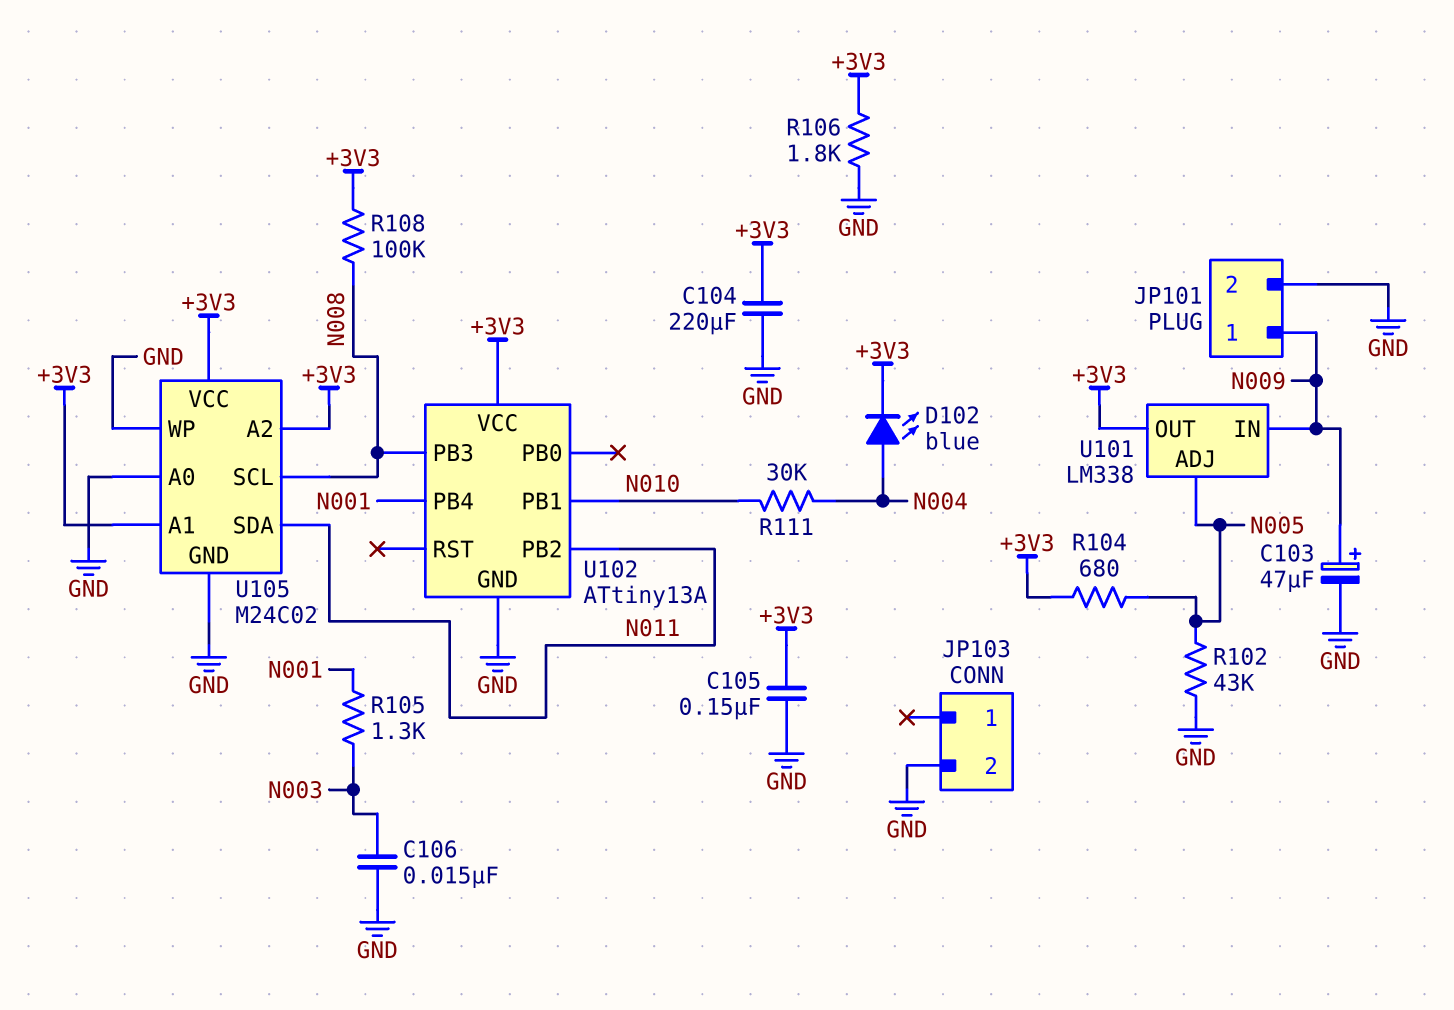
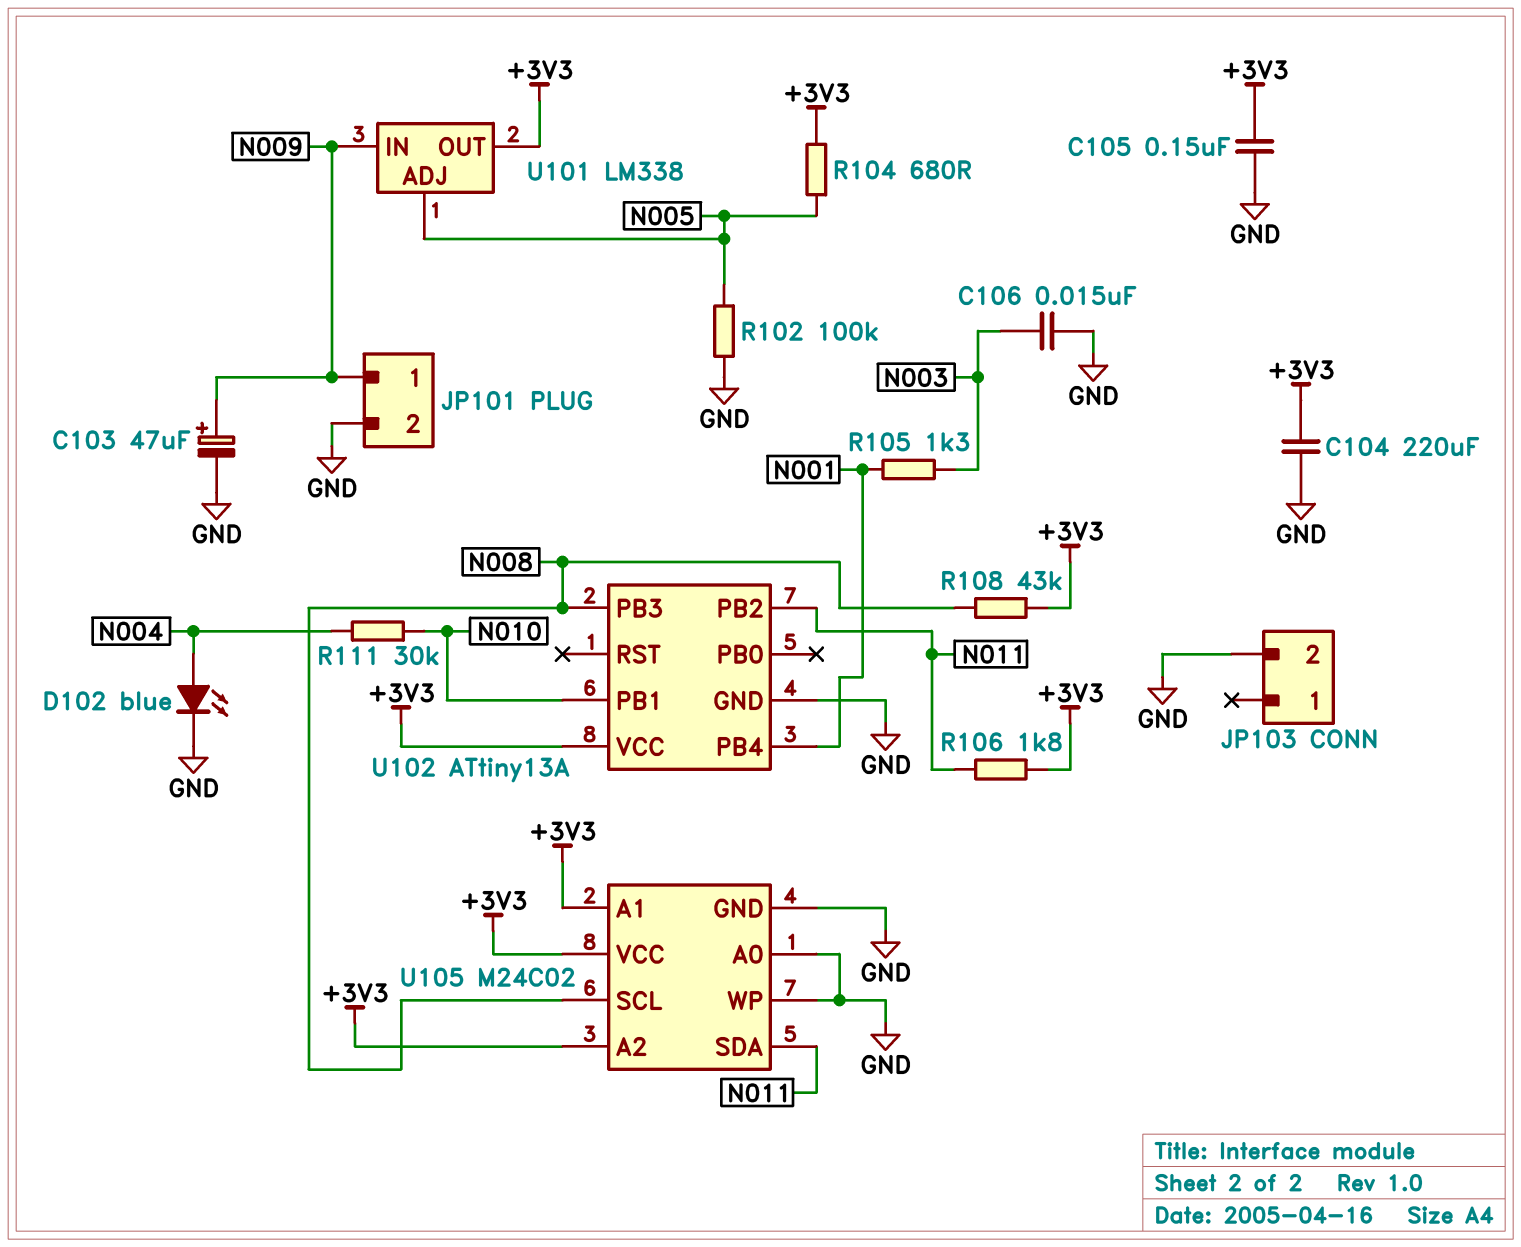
D102: LED blue (A N004, K +3V3) -> LED blue (A N004, K GND)
R102: 43k (GND, N005) -> 100k (GND, N005)
R106: 1.8k (+3V3, GND) -> 1.8k (+3V3, N011)
R108: 100k (+3V3, N008) -> 43k (+3V3, N008)

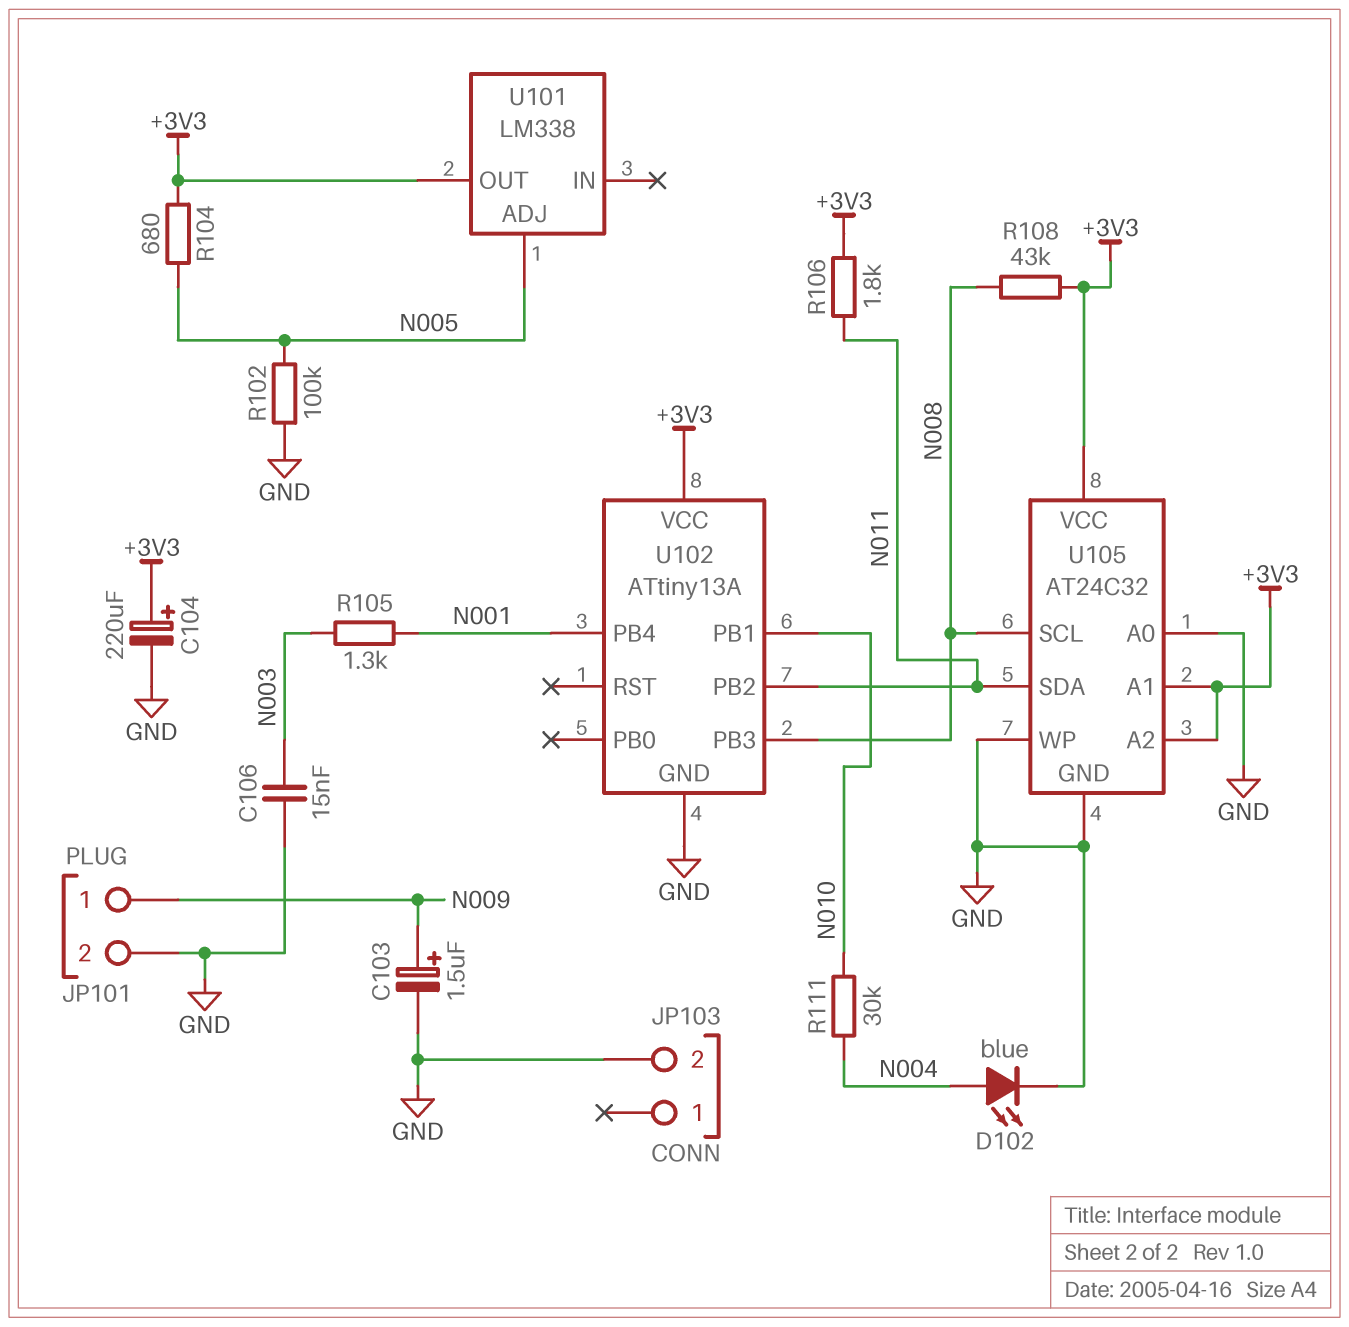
C103: 47uF (plus N009, minus GND) -> 1.5uF (plus N009, minus GND)
C104: 220uF (+3V3, GND) -> 220uF (plus +3V3, minus GND)
C105: 150nF (+3V3, GND) -> none
U101 pin IN: N009 -> none
U105: M24C02 -> AT24C32

